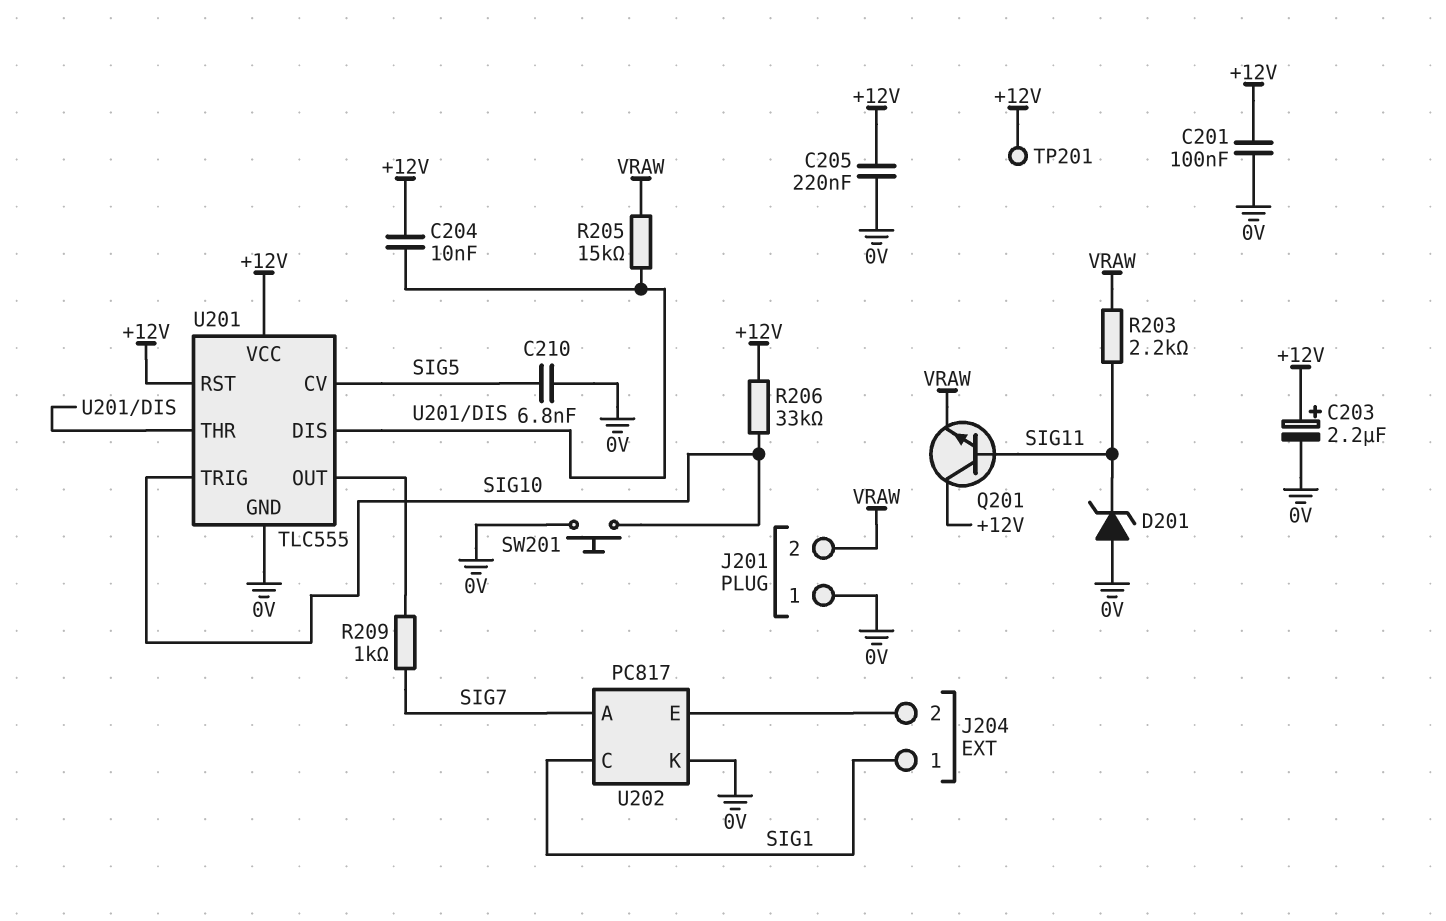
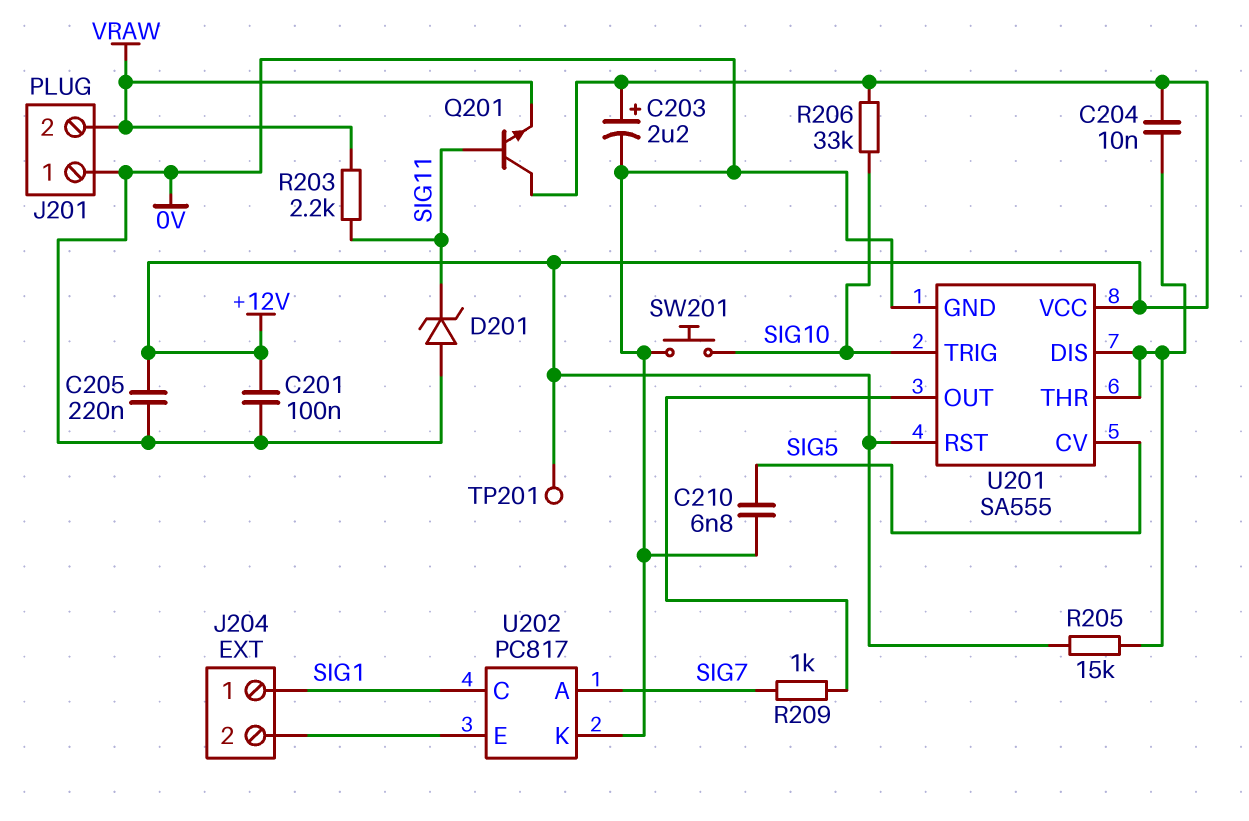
R205: 15k (U201/DIS, VRAW) -> 15k (+12V, U201/DIS)
U201: TLC555 -> SA555

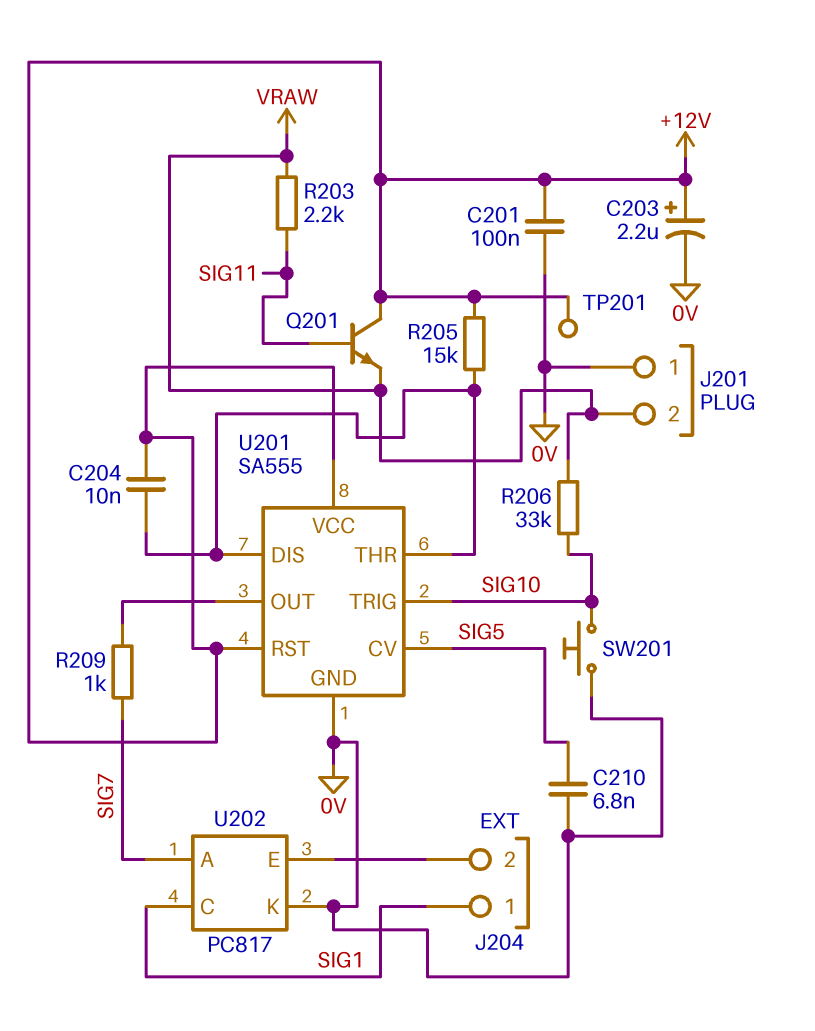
C205: 220nF (+12V, 0V) -> none
D201: zener (A 0V, K SIG11) -> none
R206: 33k (+12V, SIG10) -> 33k (SIG10, VRAW)

